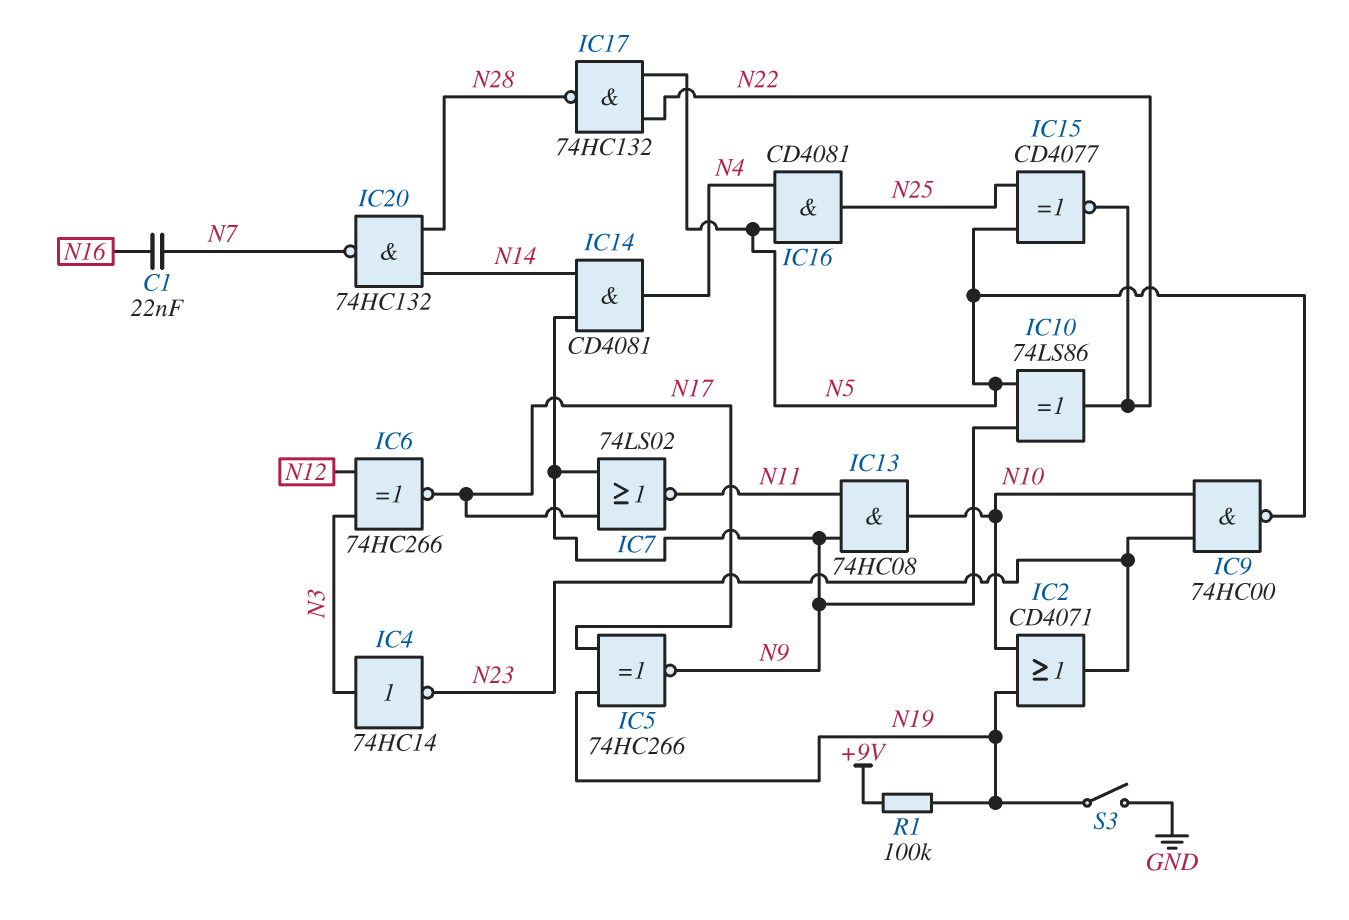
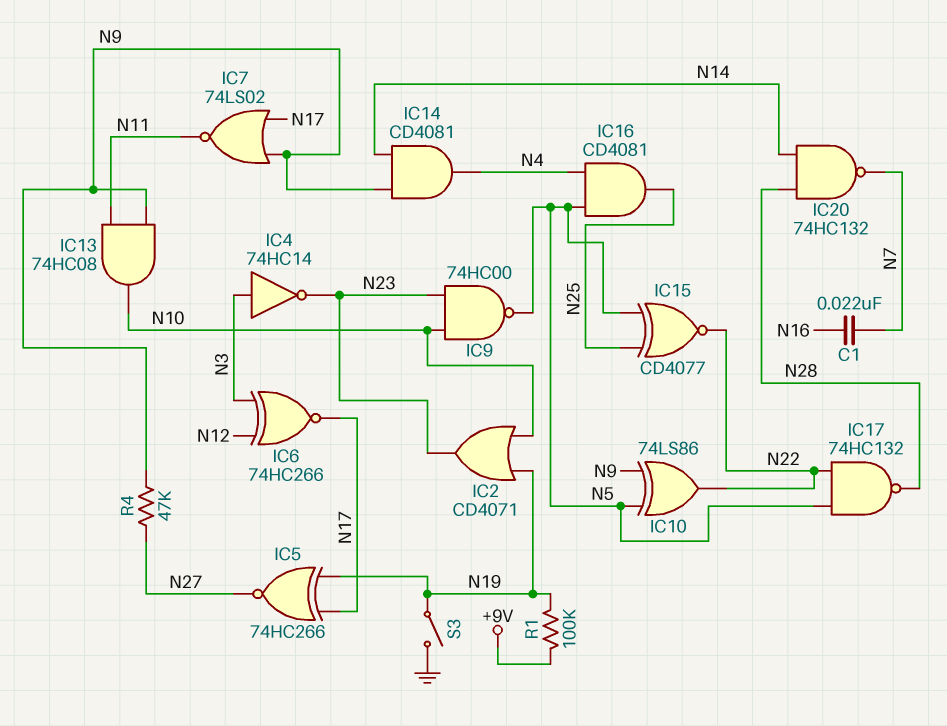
IC5: XNOR 74HC266 (in N17, in N19, out N9) -> XNOR 74HC266 (in N17, in N19, out N27)
R4: none -> 47k (N9, N27)

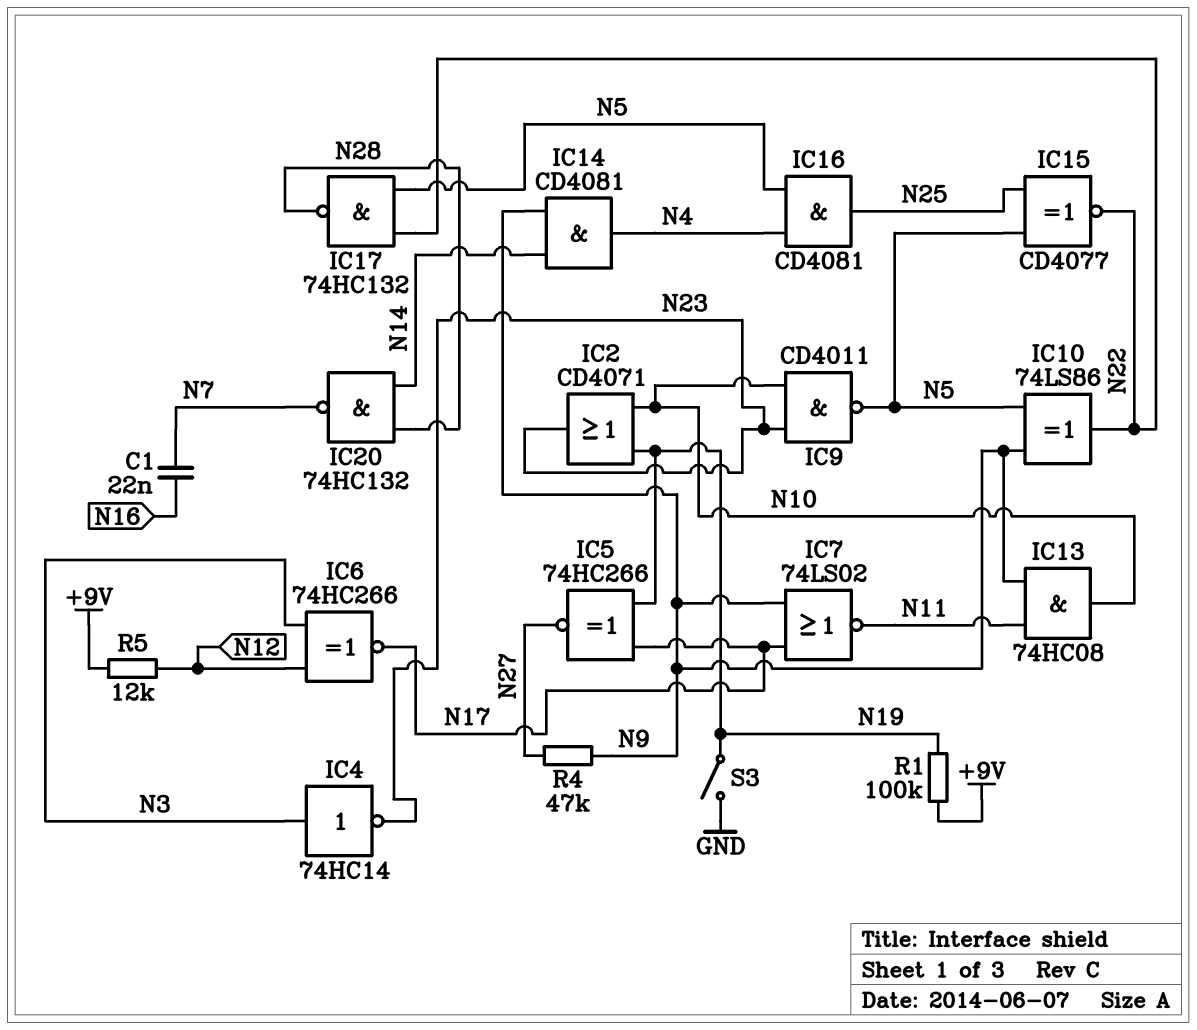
IC9: NAND 74HC00 (in N10, in N23, out N5) -> NAND CD4011 (in N10, in N23, out N5)
R5: none -> 12k (+9V, N12)

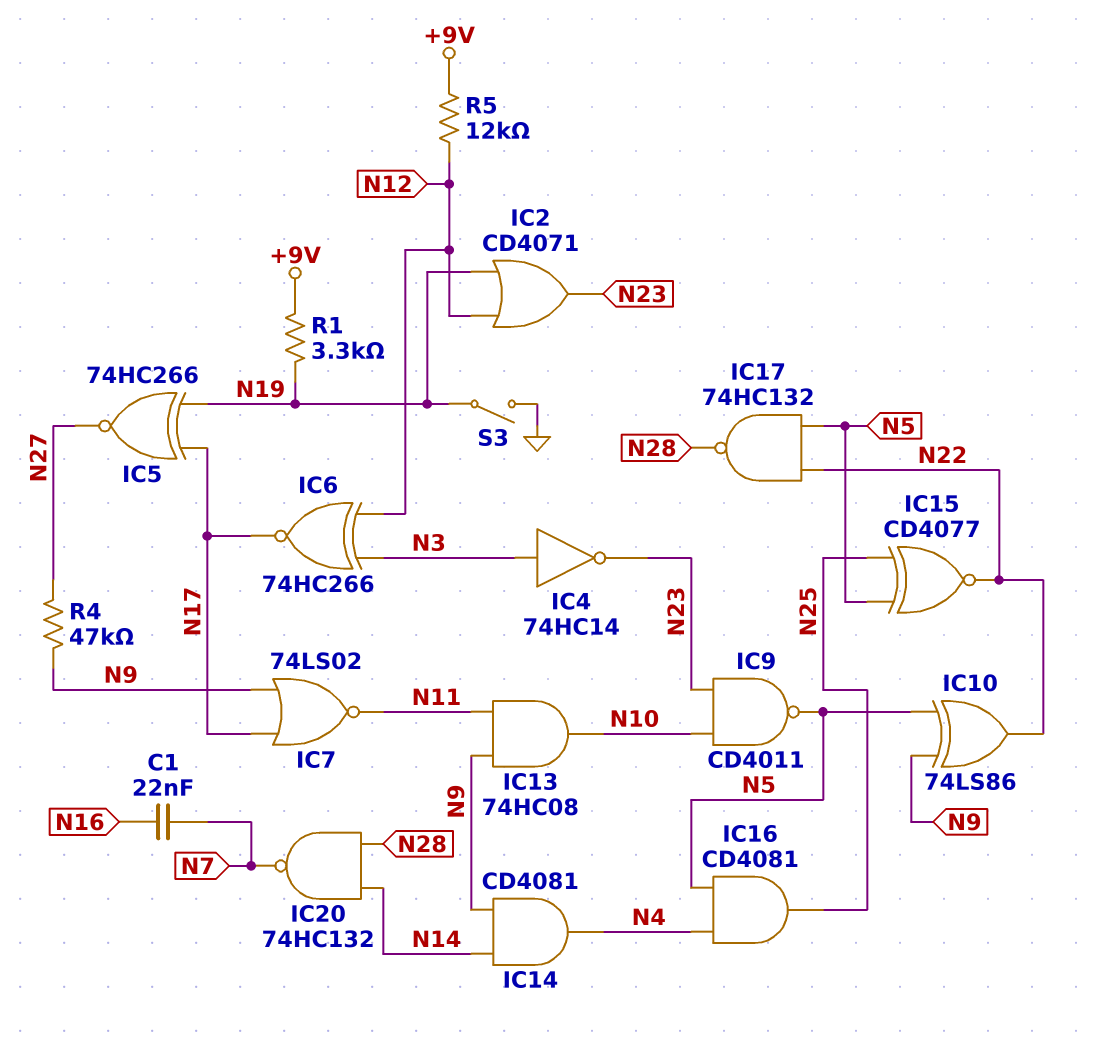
IC2: OR CD4071 (in N10, in N19, out N23) -> OR CD4071 (in N12, in N19, out N23)
R1: 100k (+9V, N19) -> 3.3k (+9V, N19)

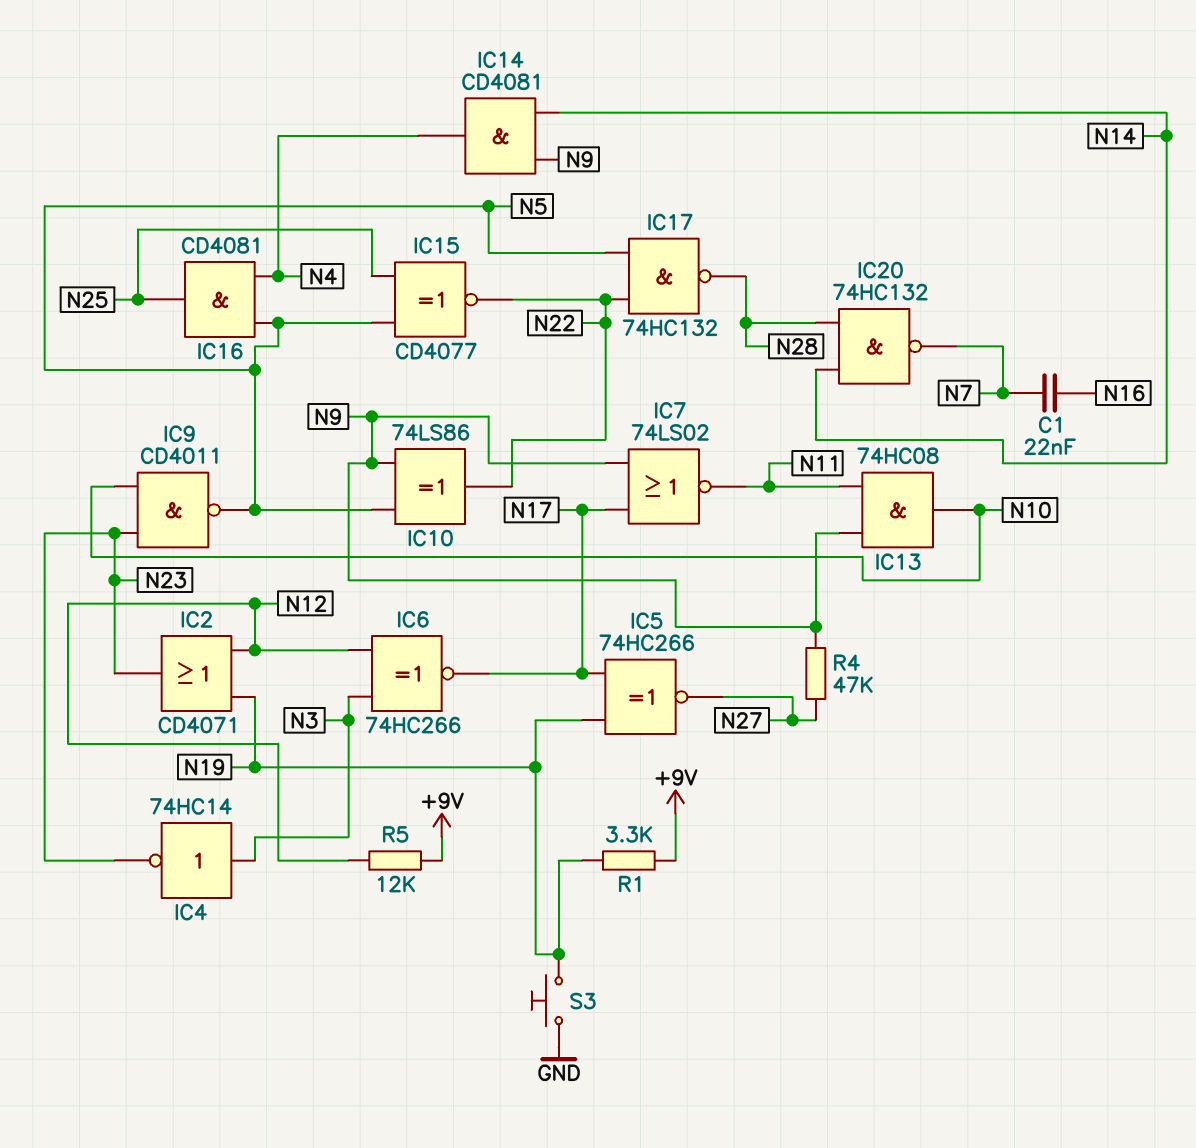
S3: switch (GND, N19) -> button (GND, N19)

